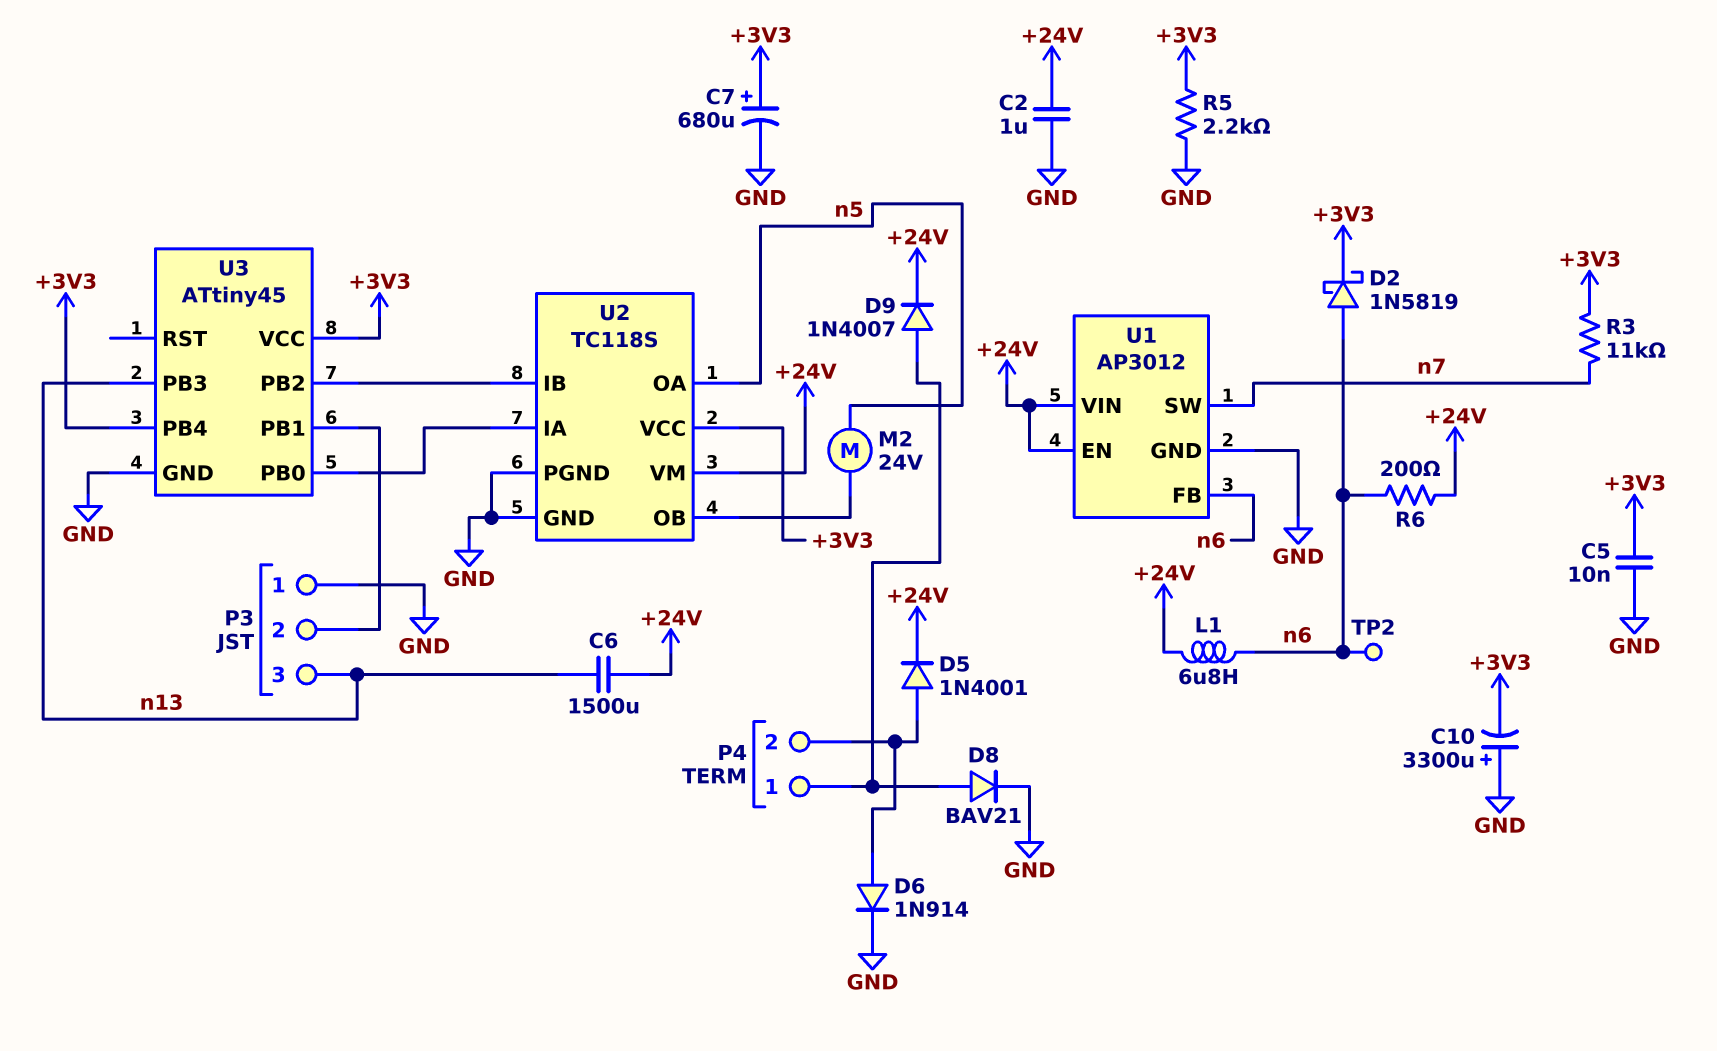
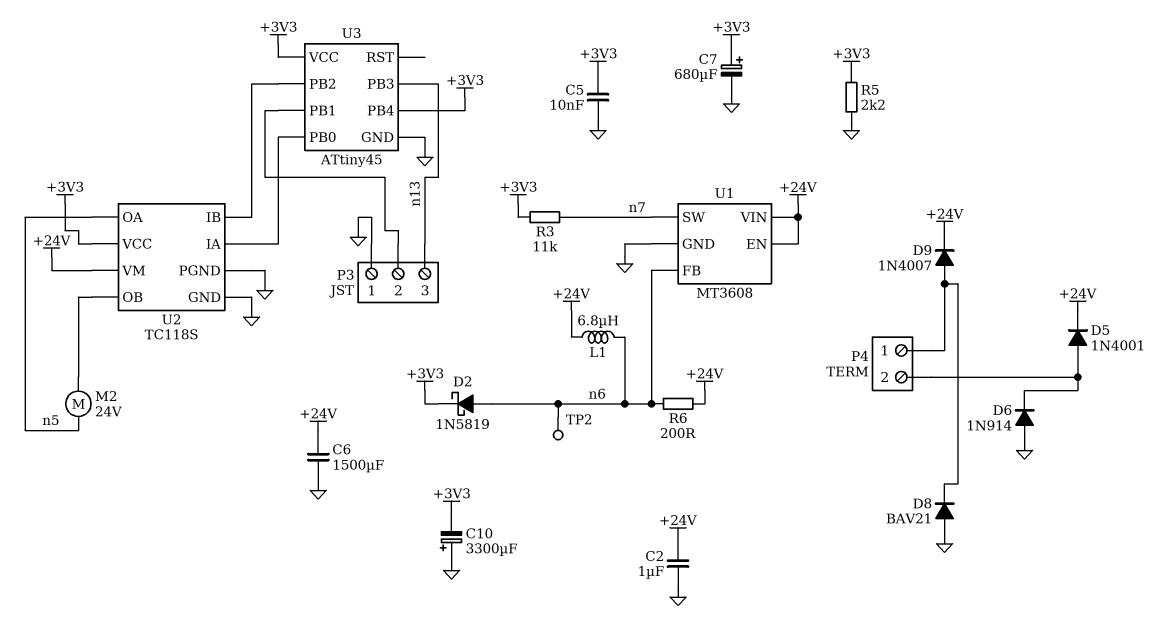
C6: 1500uF (+24V, n13) -> 1500uF (+24V, GND)
D6: diode 1N914 (A P4/2, K GND) -> diode 1N914 (A GND, K P4/2)
D8: diode BAV21 (A P4/1, K GND) -> diode BAV21 (A GND, K P4/1)
U1: AP3012 -> MT3608

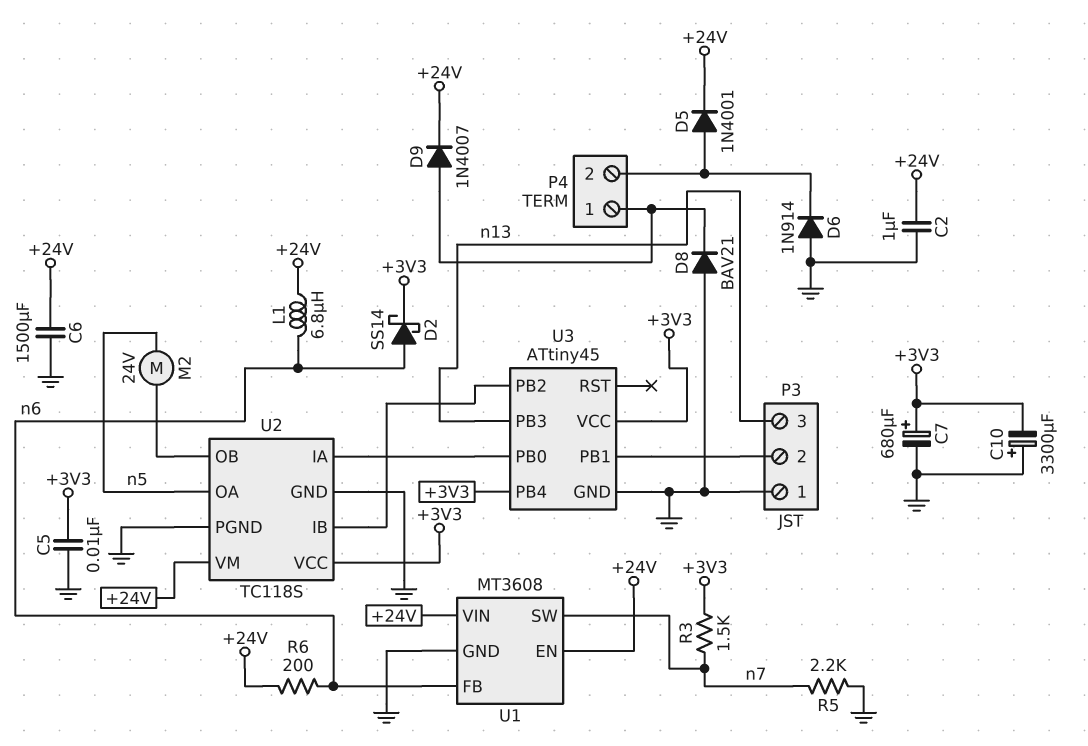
D2: schottky 1N5819 (A n6, K +3V3) -> schottky SS14 (A n6, K +3V3)
R3: 11k (+3V3, n7) -> 1.5k (+3V3, n7)
R5: 2.2k (+3V3, GND) -> 2.2k (GND, n7)
TP2: test point (n6) -> none

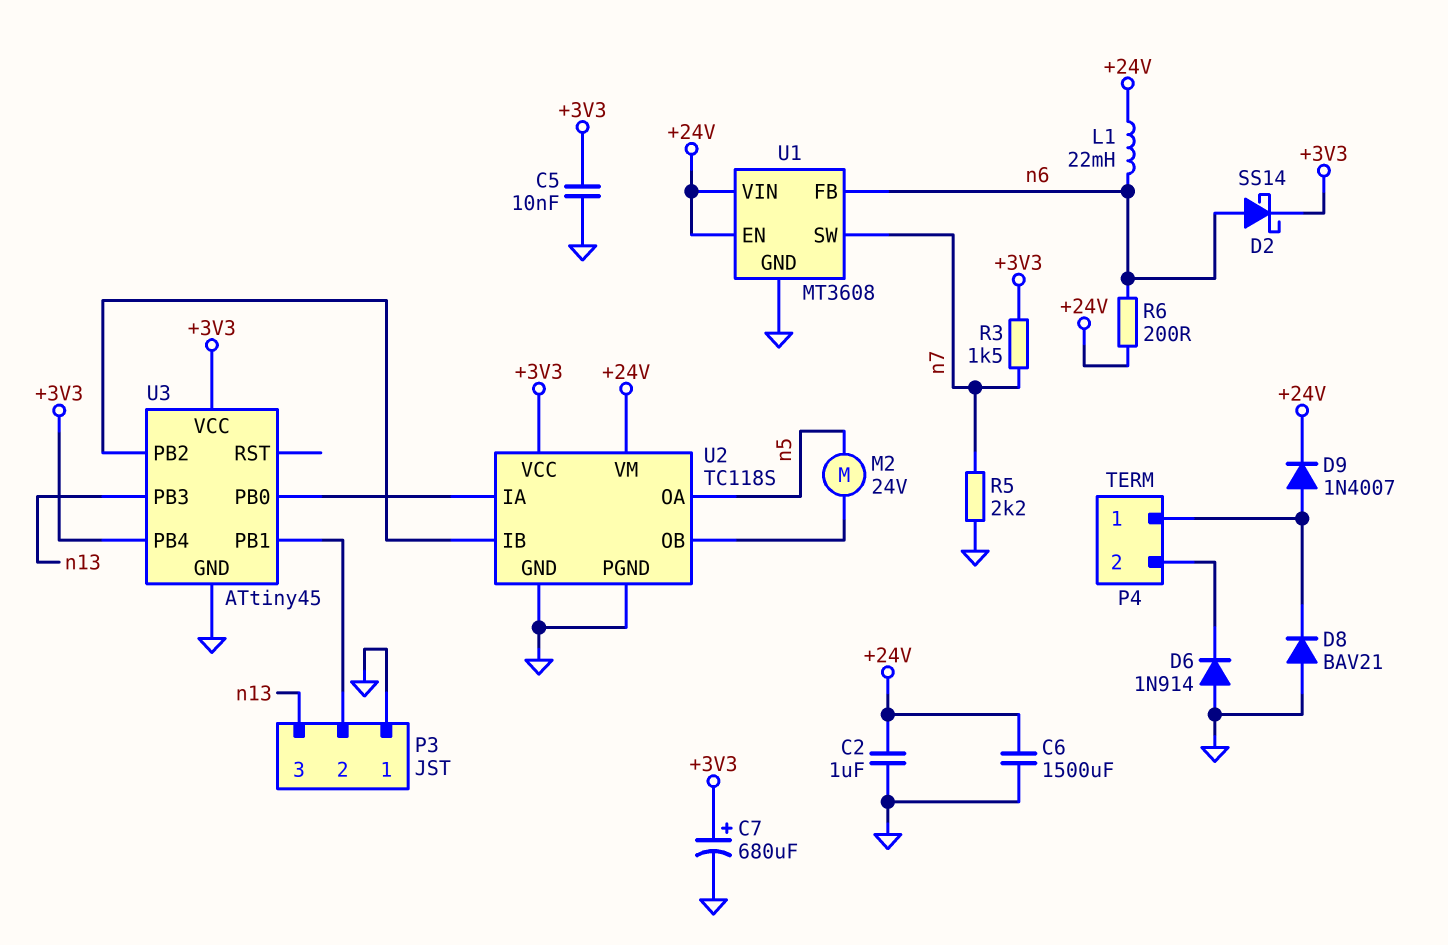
C10: 3300uF (plus GND, minus +3V3) -> none
D5: diode 1N4001 (A P4/2, K +24V) -> none
L1: 6.8uH (+24V, n6) -> 22mH (+24V, n6)

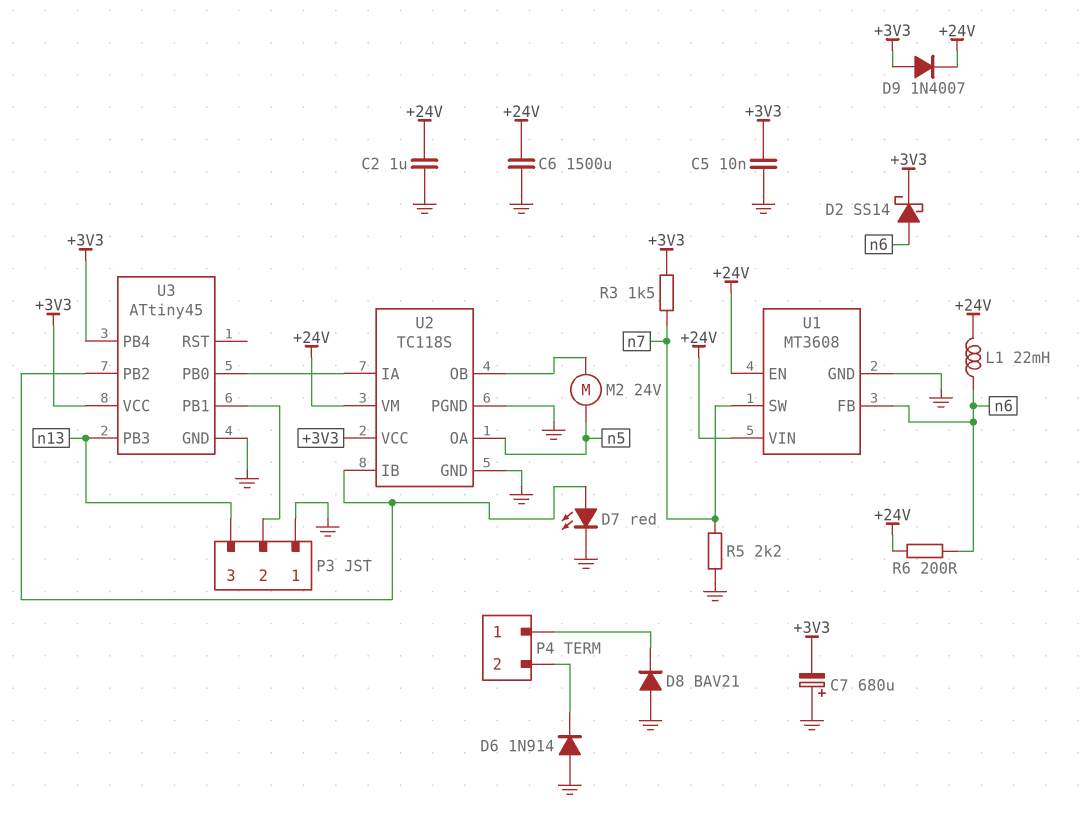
C7: 680uF (plus +3V3, minus GND) -> 680uF (plus GND, minus +3V3)
D7: none -> LED red (A U2/IB, K GND)
D9: diode 1N4007 (A P4/1, K +24V) -> diode 1N4007 (A +3V3, K +24V)

